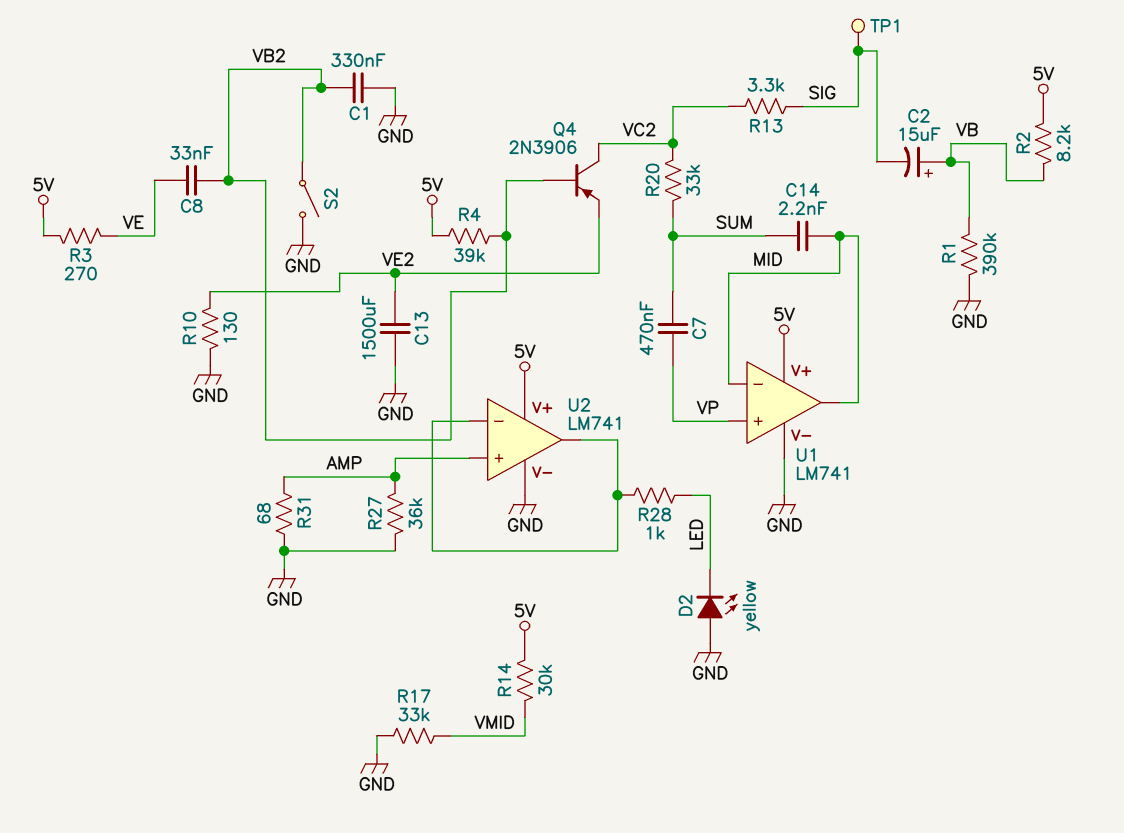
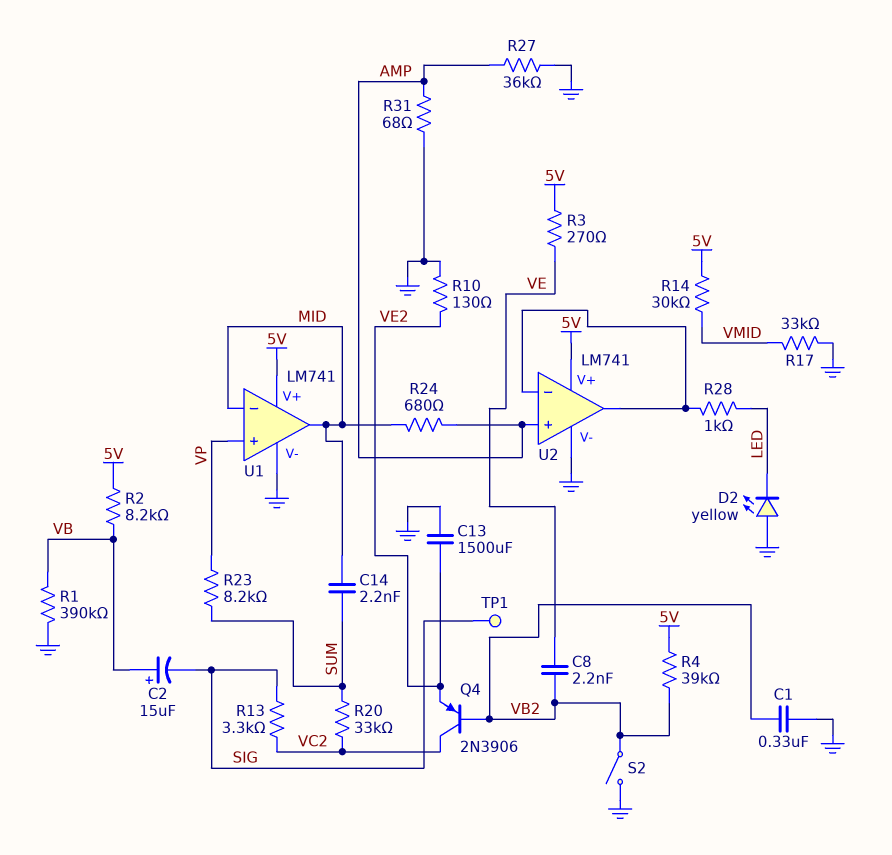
C7: 470nF (SUM, VP) -> none
C8: 33nF (VB2, VE) -> 2.2nF (VB2, VE)
R23: none -> 8.2k (SUM, VP)
R24: none -> 680 (AMP, MID)

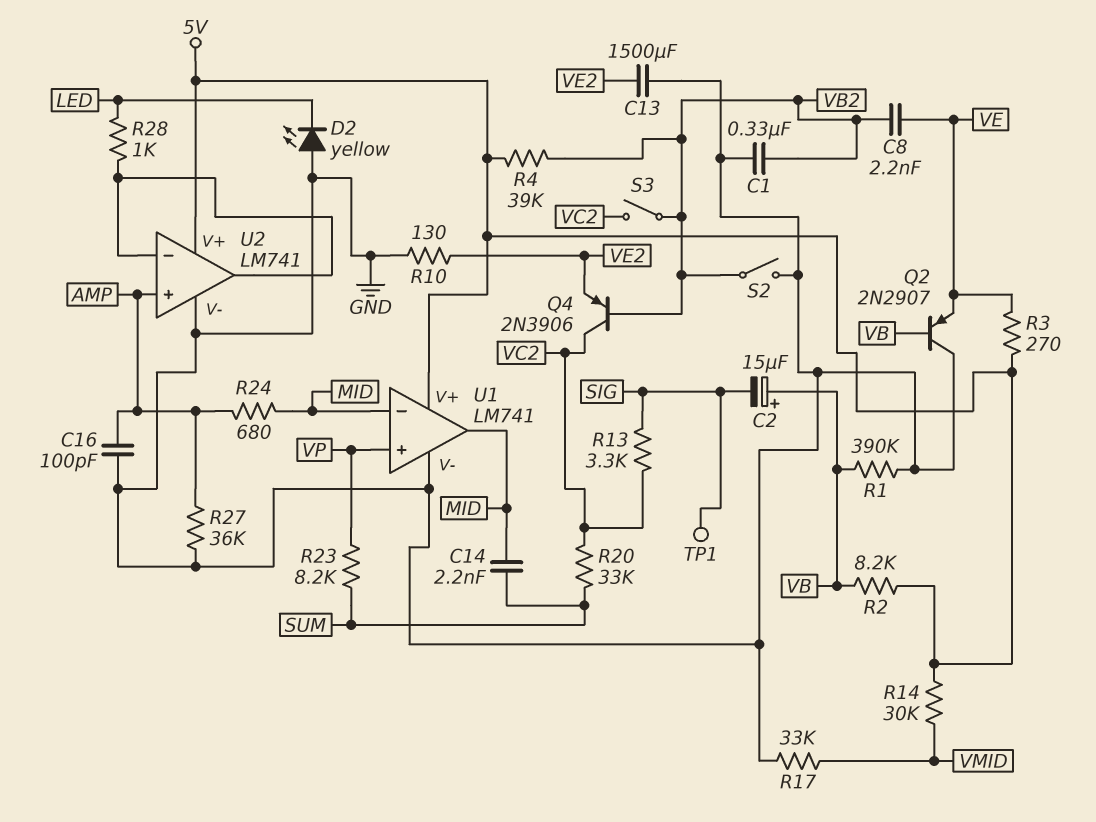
C16: none -> 100pF (AMP, GND)
Q2: none -> PNP 2N2907 (B VB, C GND, E VE)
R31: 68 (AMP, GND) -> none
S3: none -> switch (VB2, VC2)

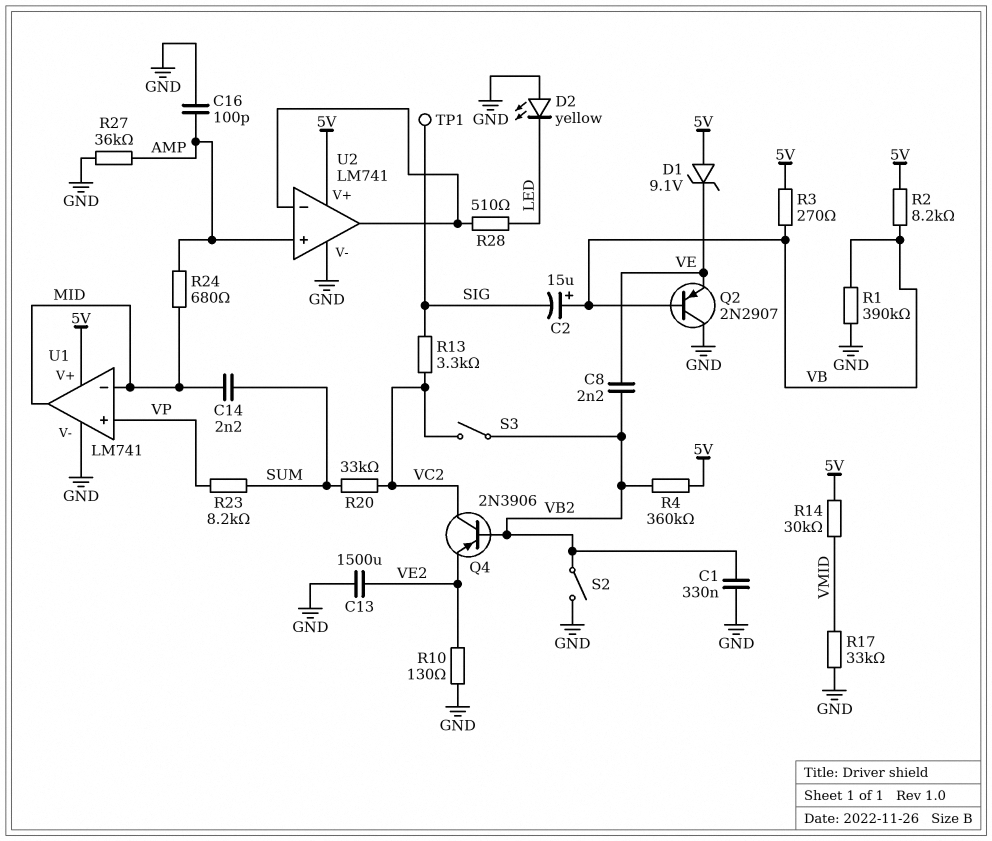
D1: none -> zener 9.1V (A 5V, K VE)
R3: 270 (5V, VE) -> 270 (5V, VB)
R4: 39k (5V, VB2) -> 360k (5V, VB2)
R28: 1k (LED, U2/in-) -> 510 (LED, U2/in-)

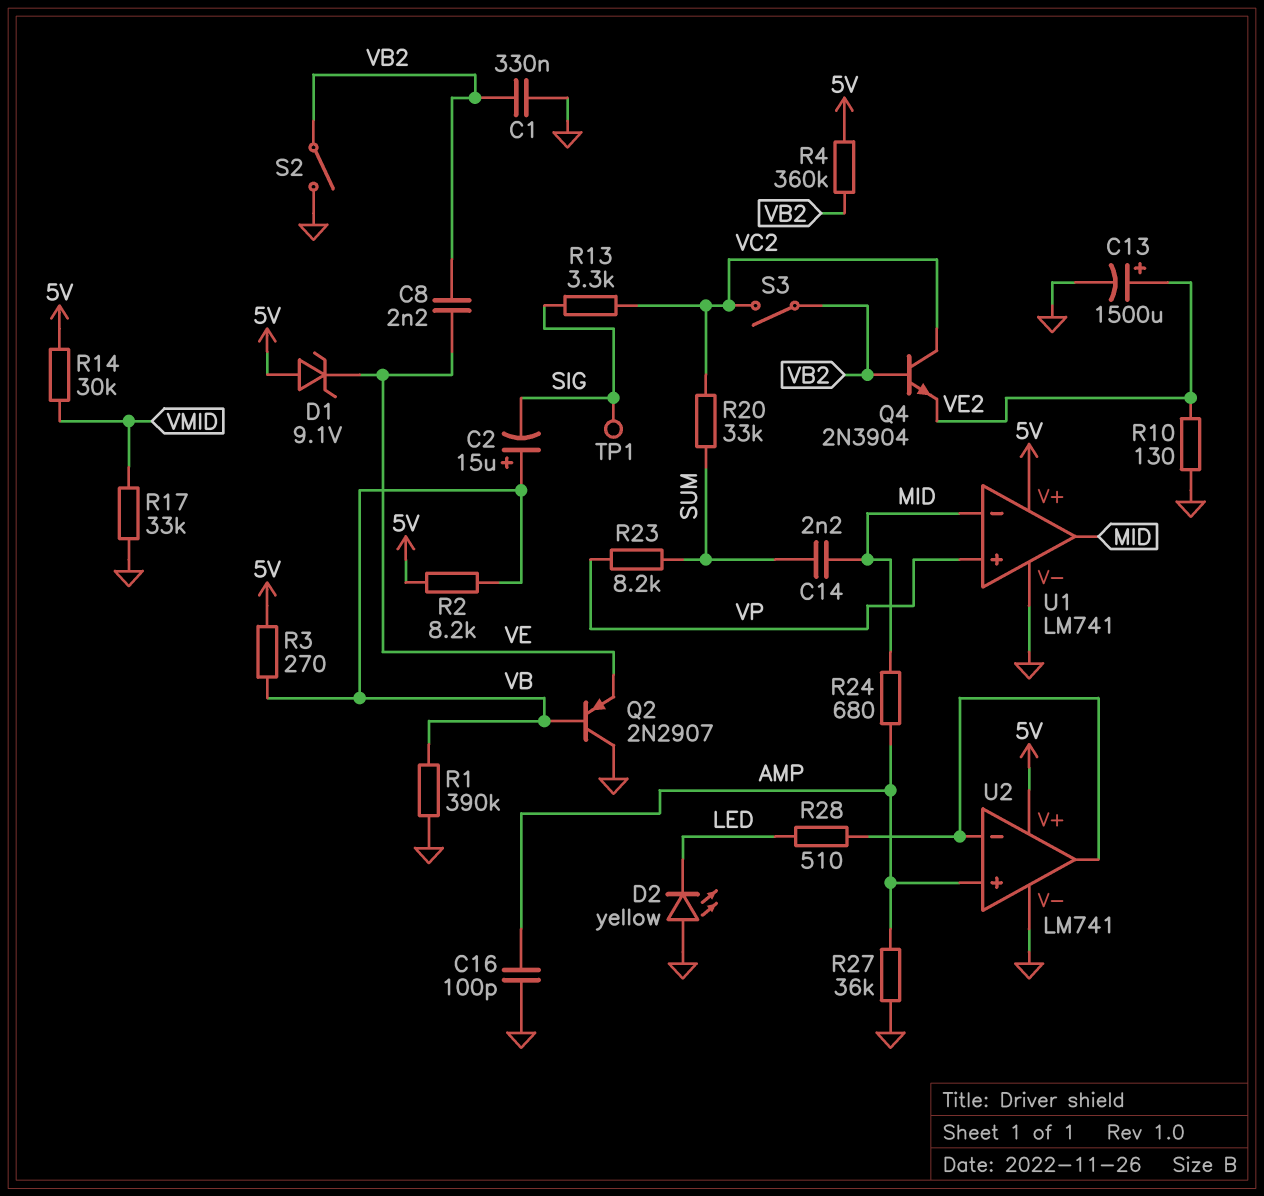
C13: 1500uF (GND, VE2) -> 1500uF (plus VE2, minus GND)
Q4: PNP 2N3906 (B VB2, C VC2, E VE2) -> NPN 2N3904 (B VB2, C VC2, E VE2)

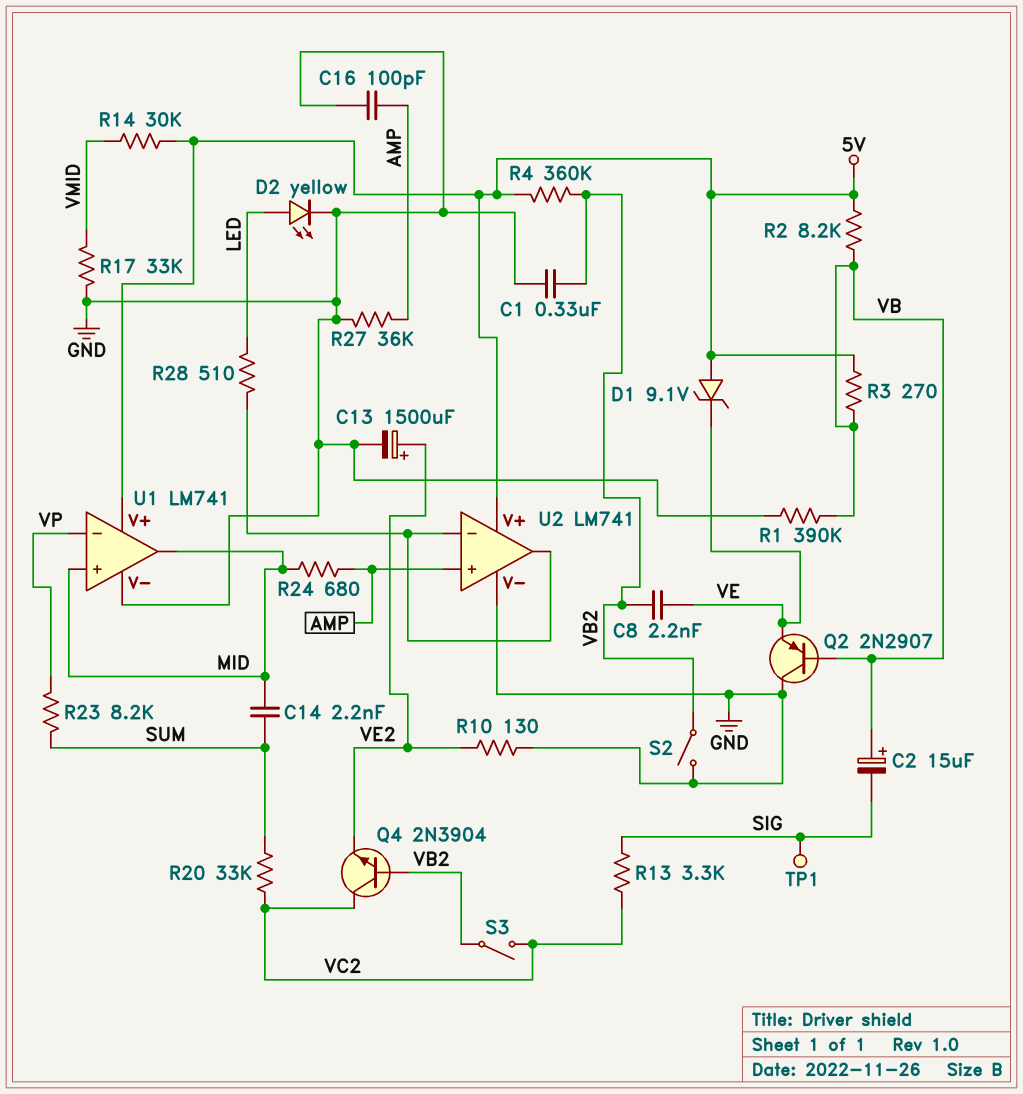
D2: LED yellow (A GND, K LED) -> LED yellow (A LED, K GND)
U1 pin in+: VP -> MID
U1 pin in-: MID -> VP

